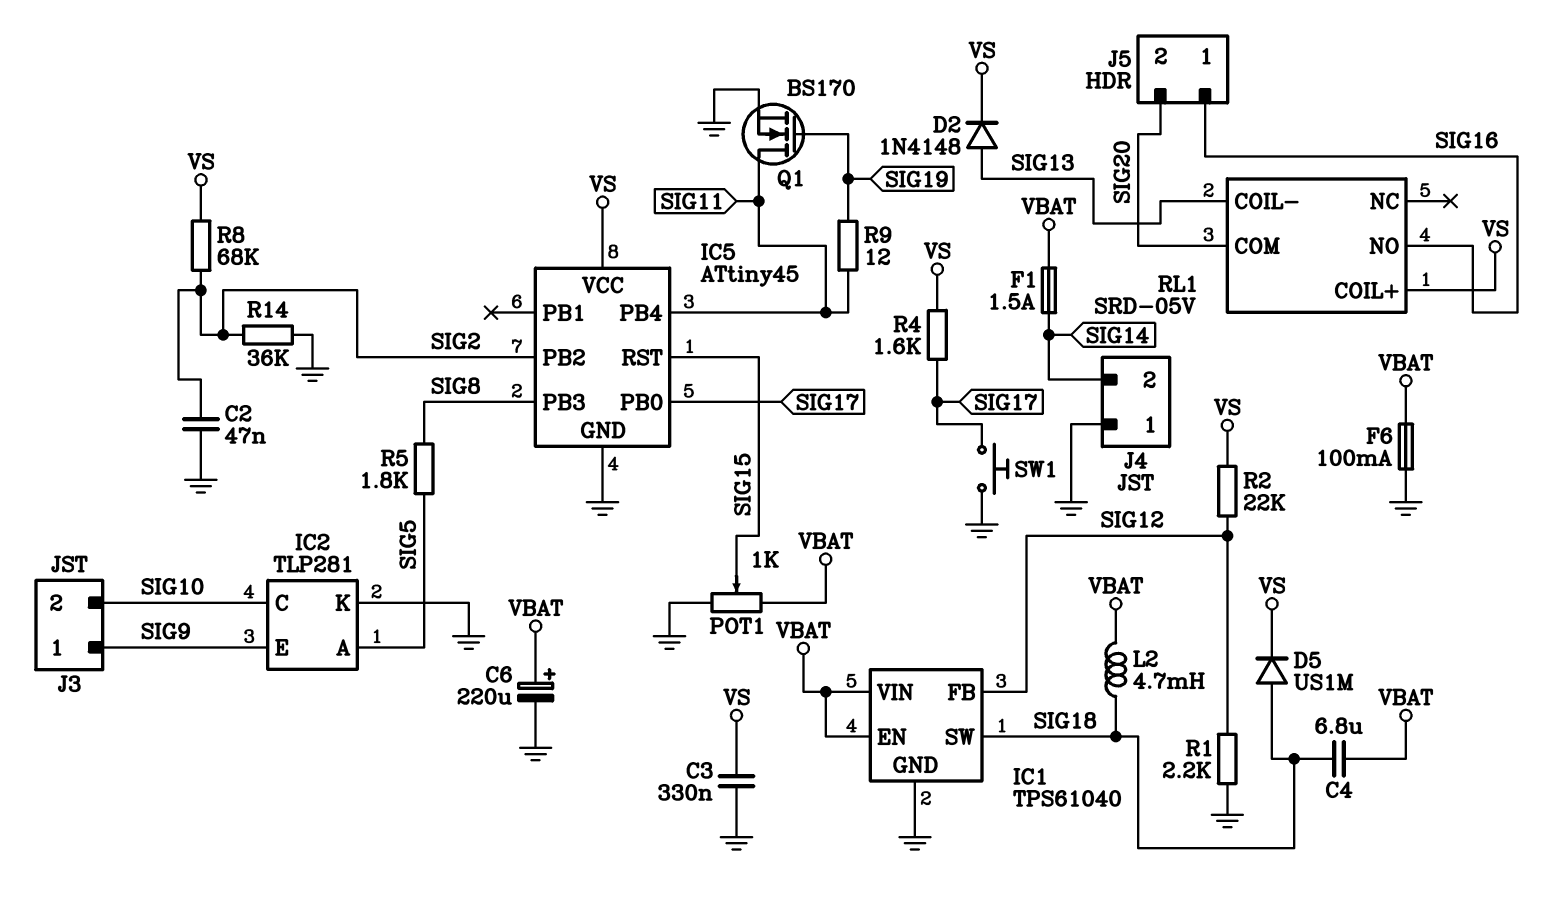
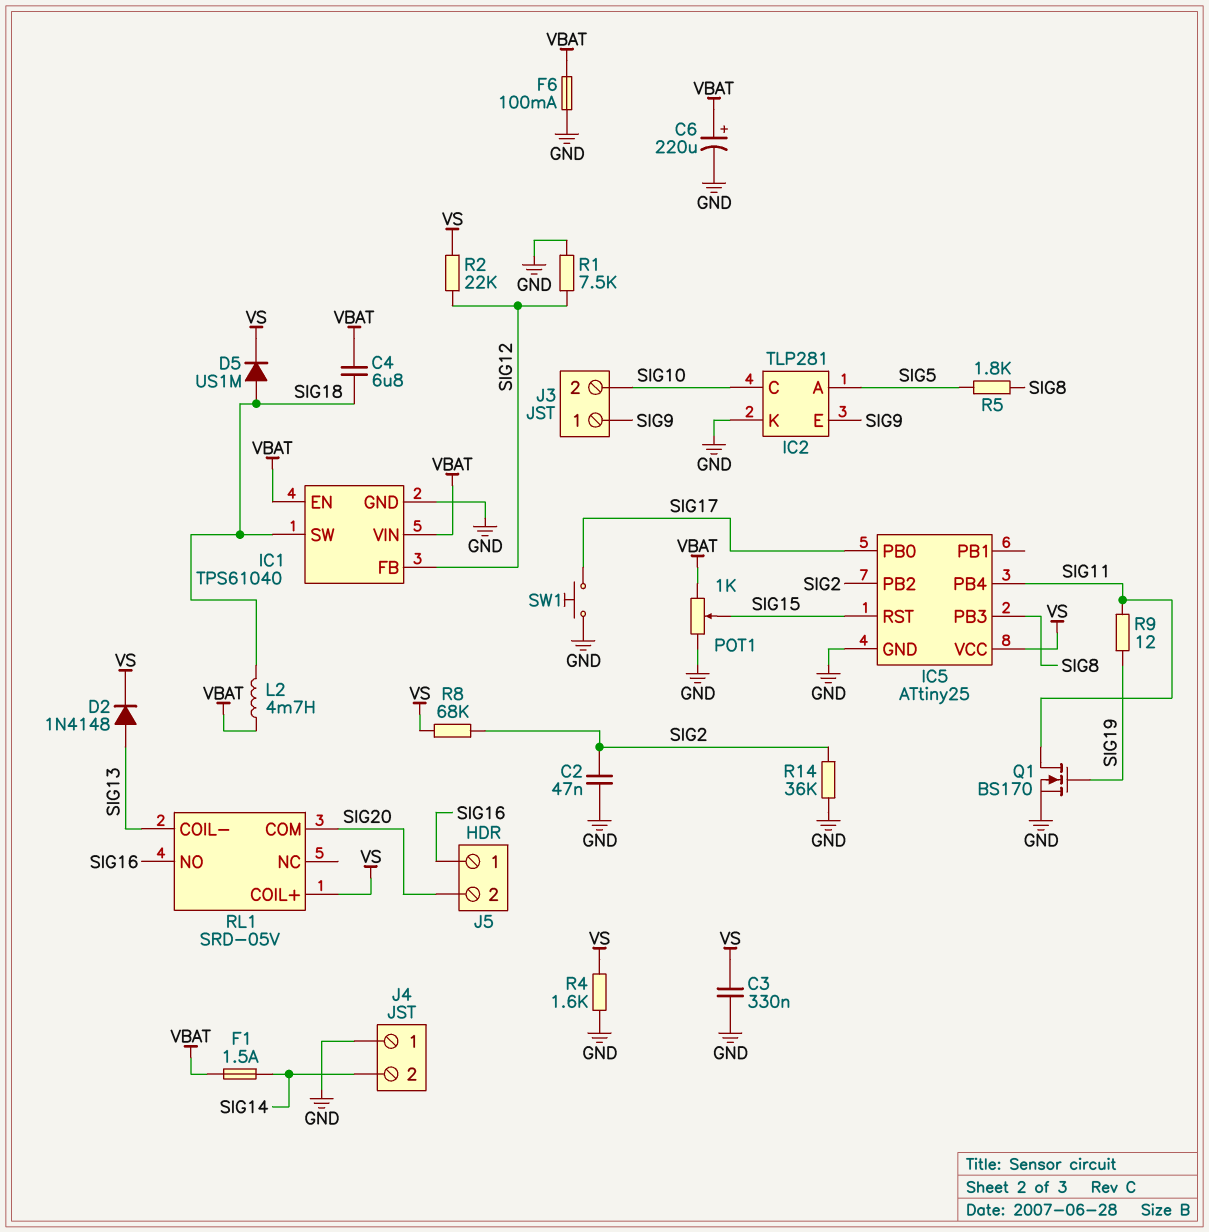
IC5: ATtiny45 -> ATtiny25
R1: 2.2k (GND, SIG12) -> 7.5k (GND, SIG12)
R4: 1.6k (SIG17, VS) -> 1.6k (GND, VS)

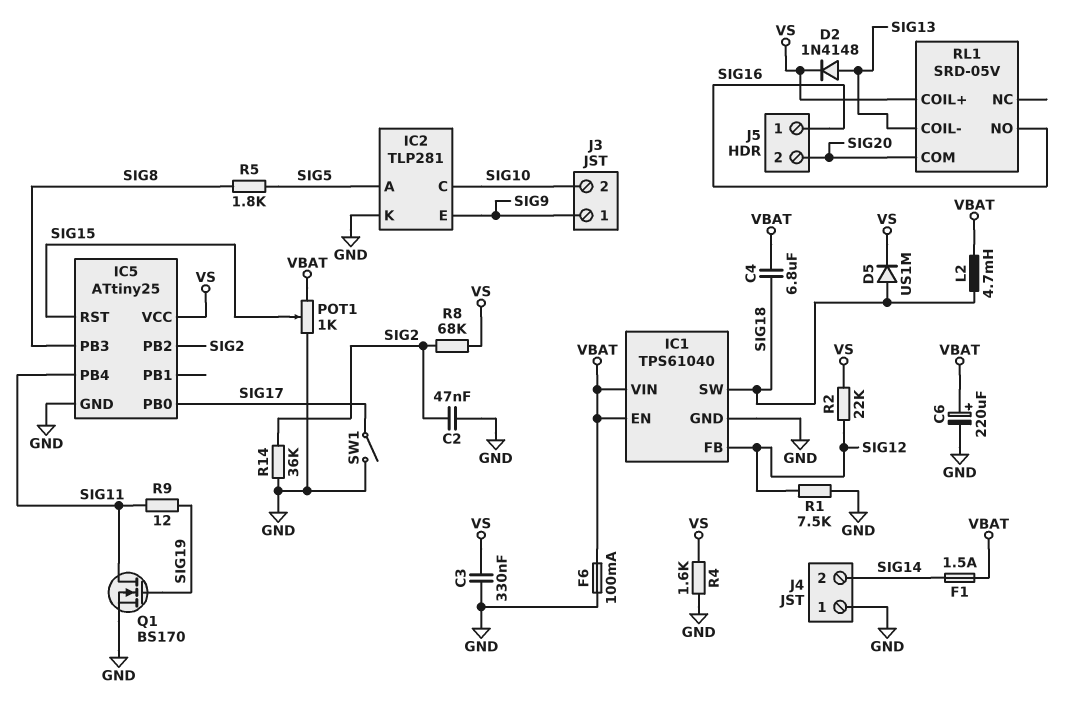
SW1: button (GND, SIG17) -> switch (GND, SIG17)

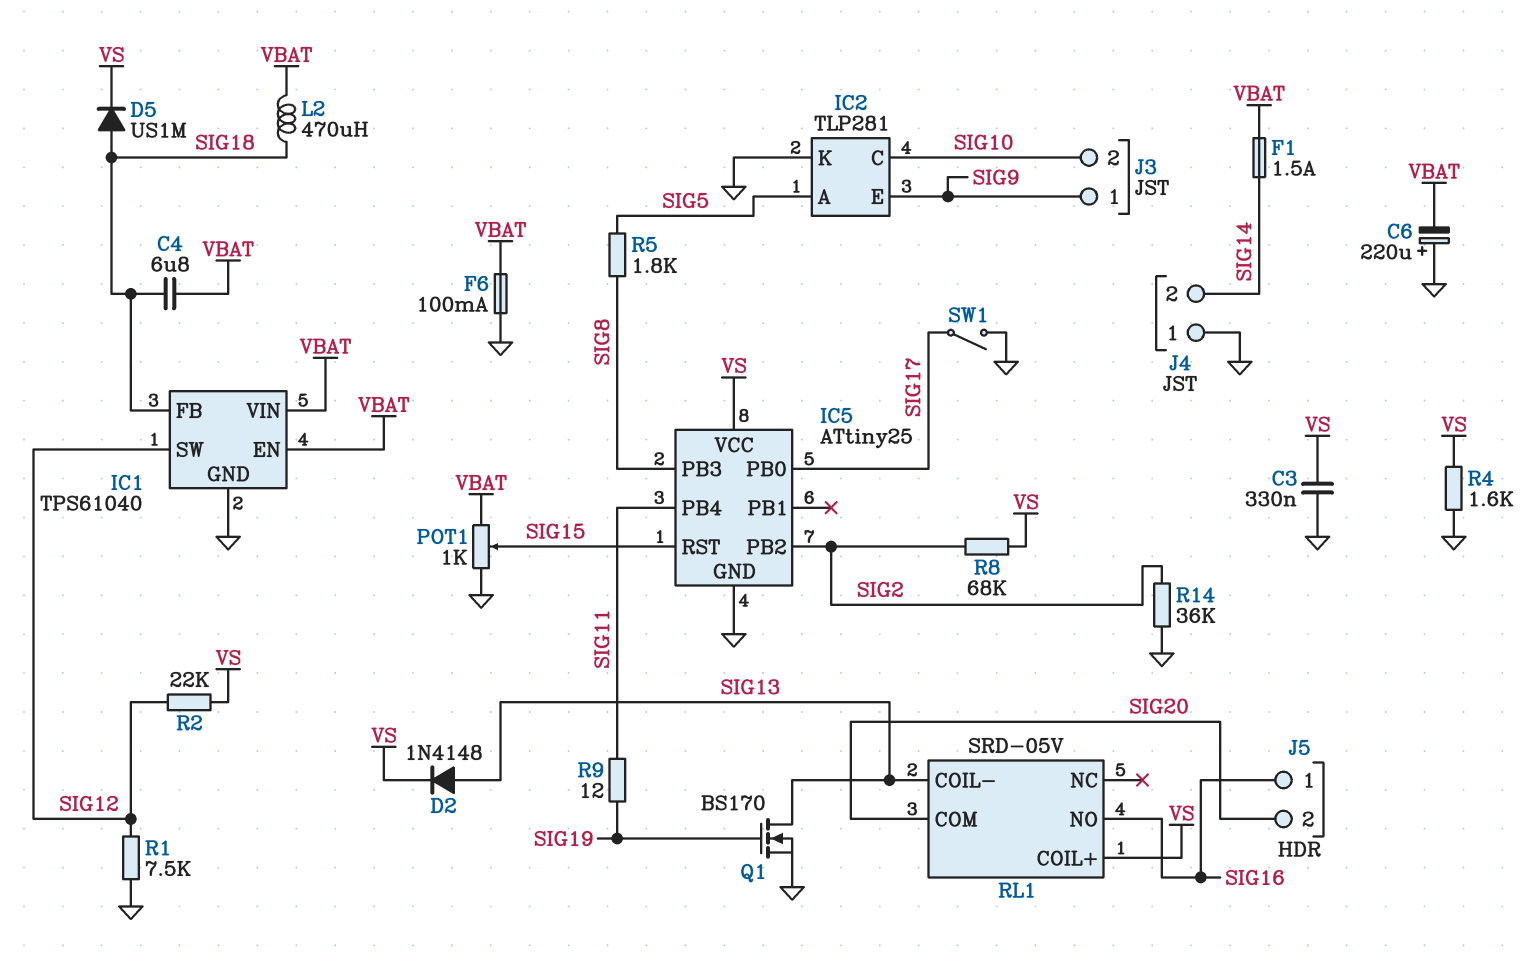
C2: 47nF (GND, SIG2) -> none
C6: 220uF (plus VBAT, minus GND) -> 220uF (plus GND, minus VBAT)
IC1 pin FB: SIG12 -> SIG18
IC1 pin SW: SIG18 -> SIG12
L2: 4.7mH (SIG18, VBAT) -> 470uH (SIG18, VBAT)
Q1: NMOS BS170 (G SIG19, D SIG11, S GND) -> NMOS BS170 (G SIG19, D SIG13, S GND)

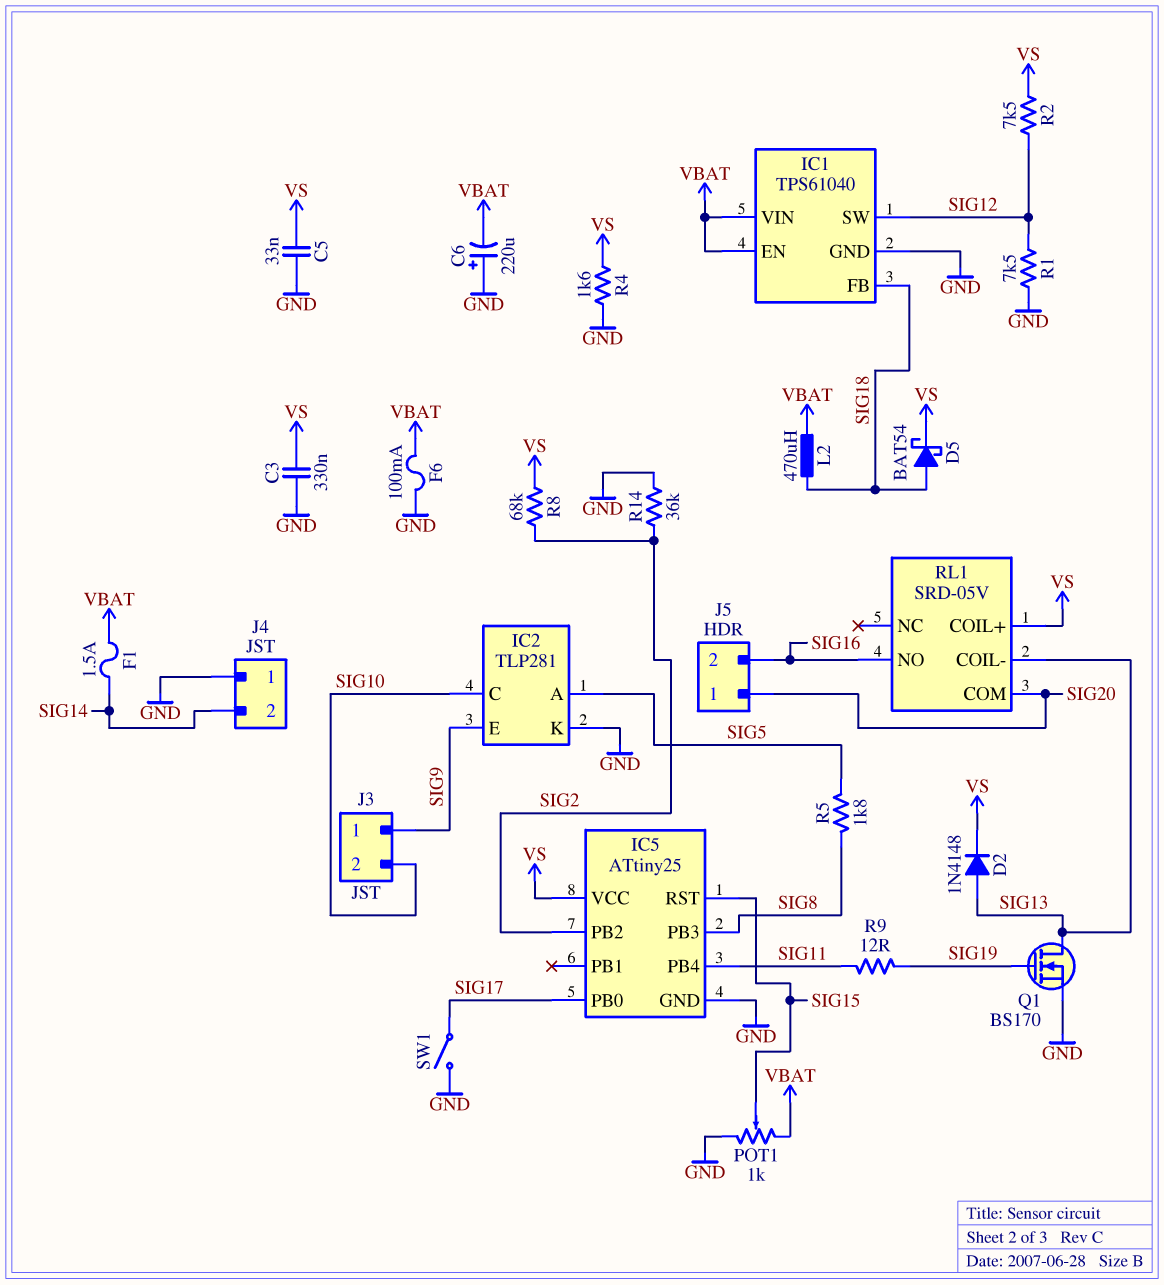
C4: 6.8uF (SIG18, VBAT) -> none
C5: none -> 33nF (GND, VS)
D5: diode US1M (A SIG18, K VS) -> schottky BAT54 (A SIG18, K VS)
J5 pin 1: SIG16 -> SIG20
J5 pin 2: SIG20 -> SIG16
R2: 22k (SIG12, VS) -> 7.5k (SIG12, VS)

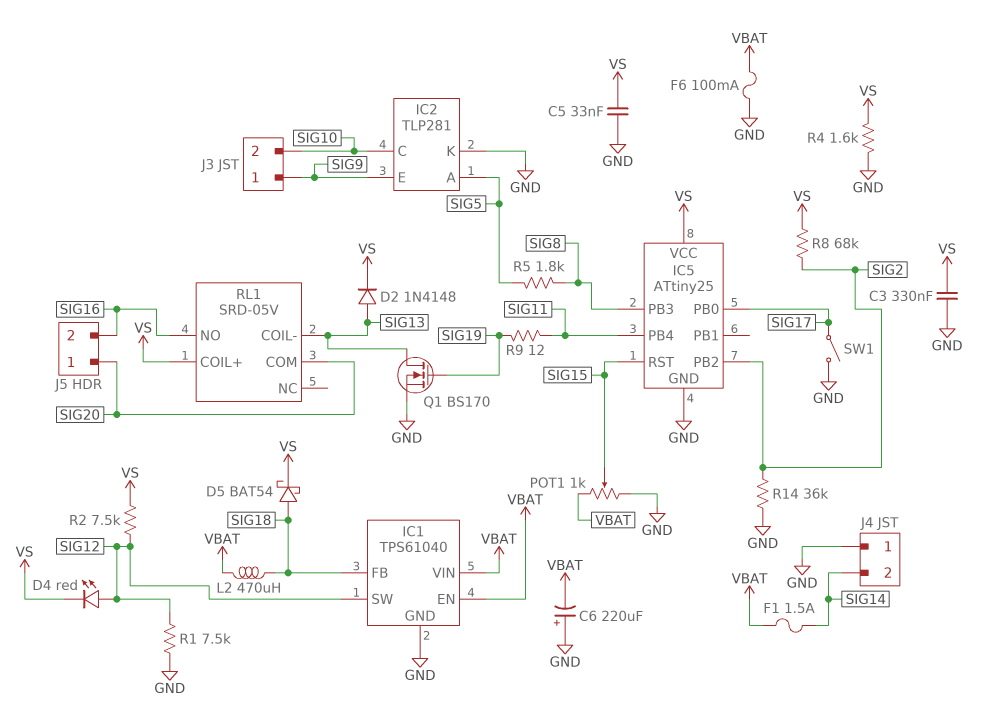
D4: none -> LED red (A SIG12, K VS)

